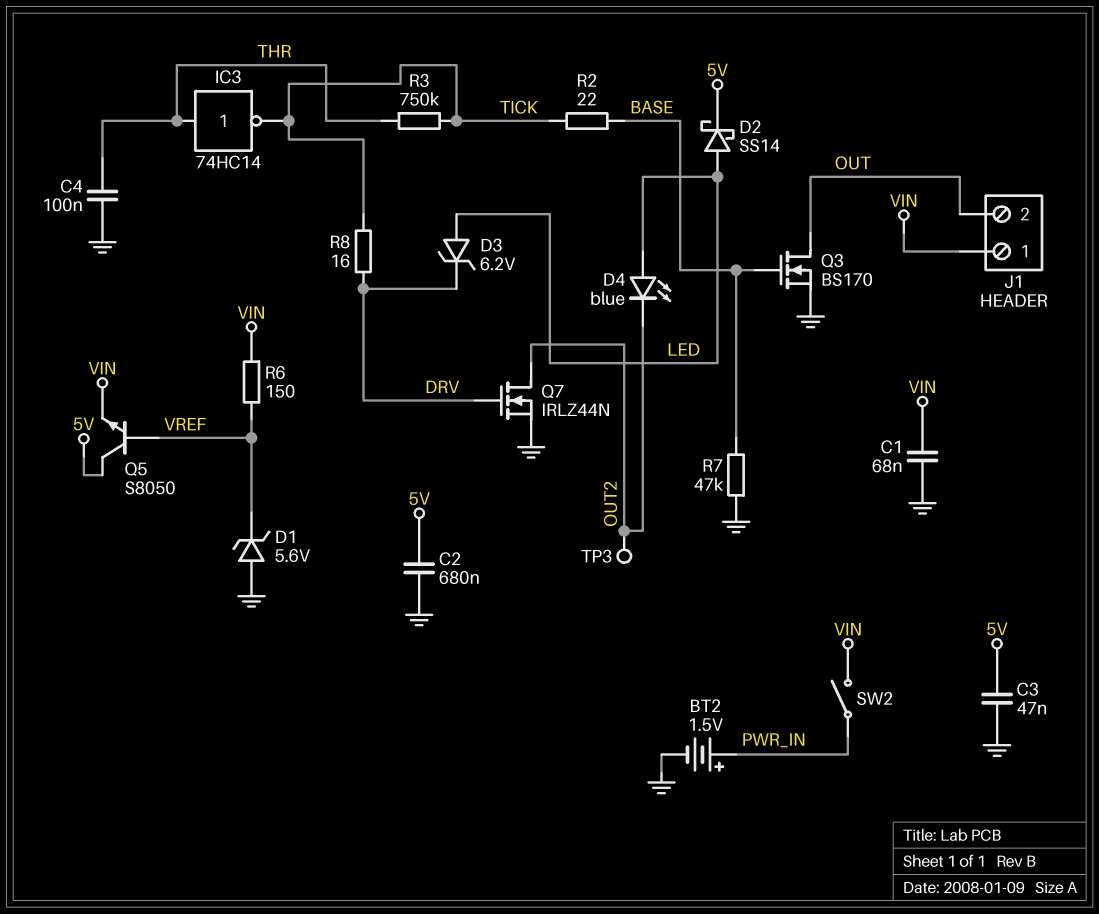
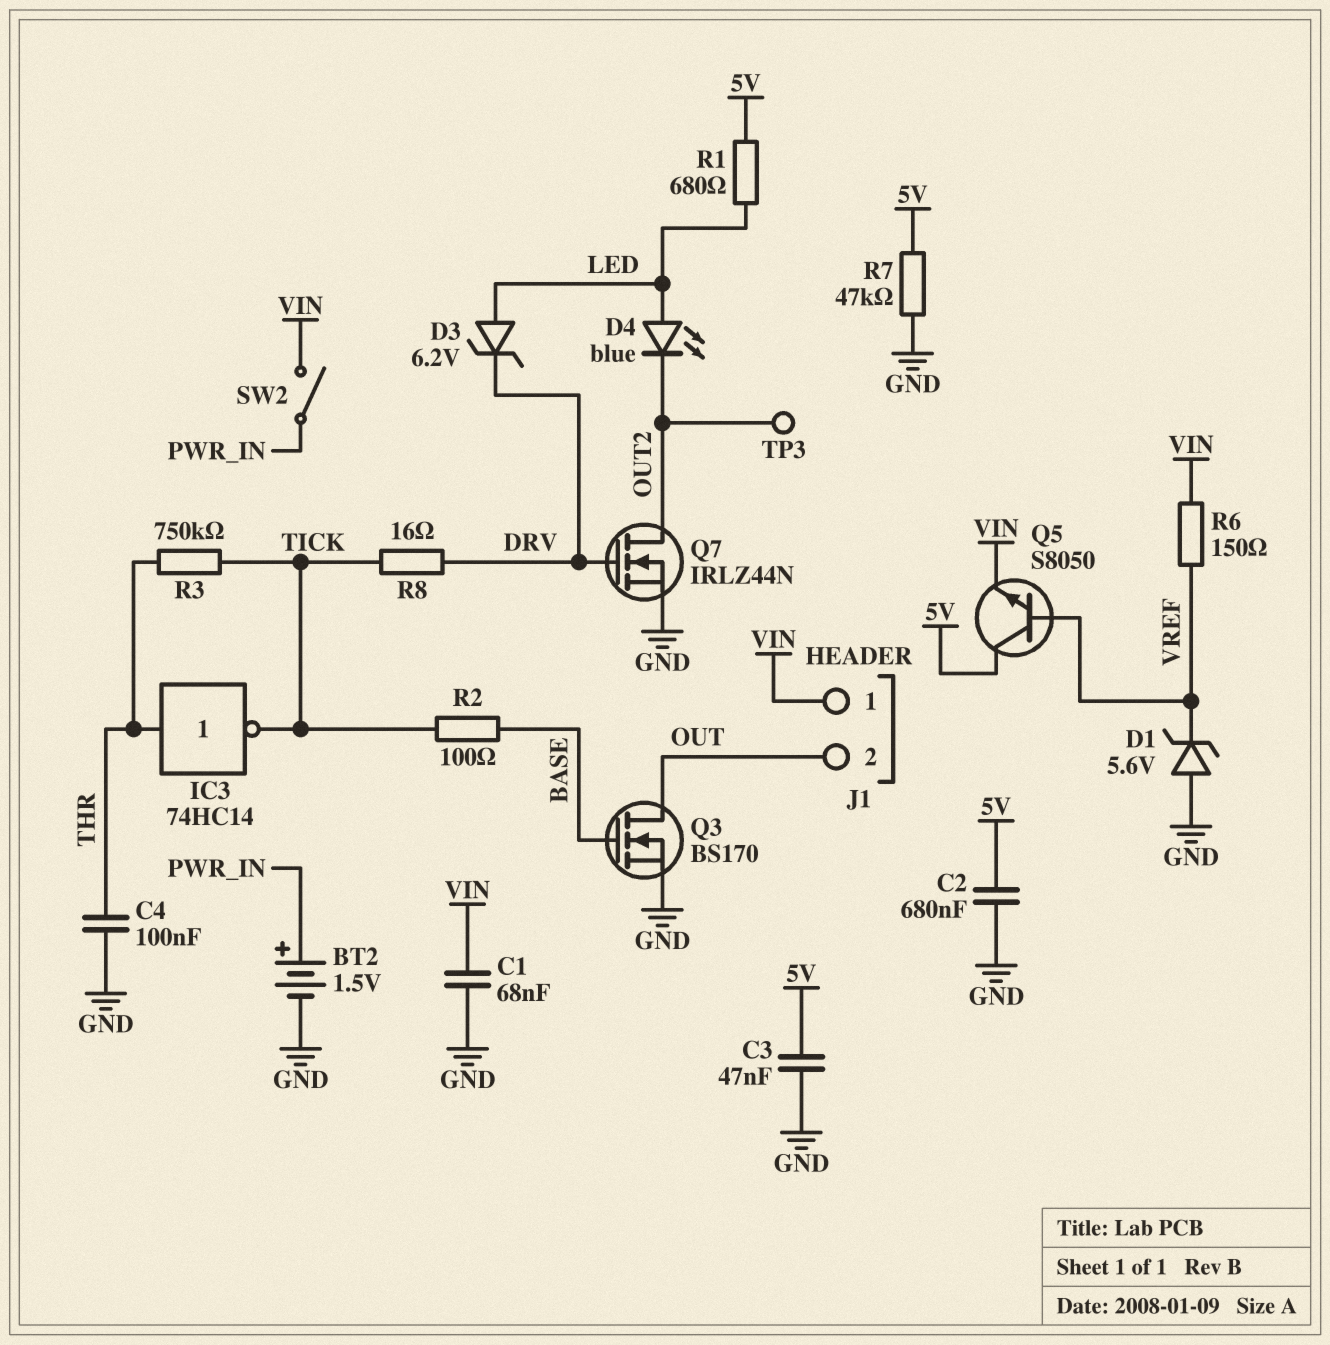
D2: schottky SS14 (A LED, K 5V) -> none
R1: none -> 680 (5V, LED)
R2: 22 (BASE, TICK) -> 100 (BASE, TICK)
R7: 47k (BASE, GND) -> 47k (5V, GND)

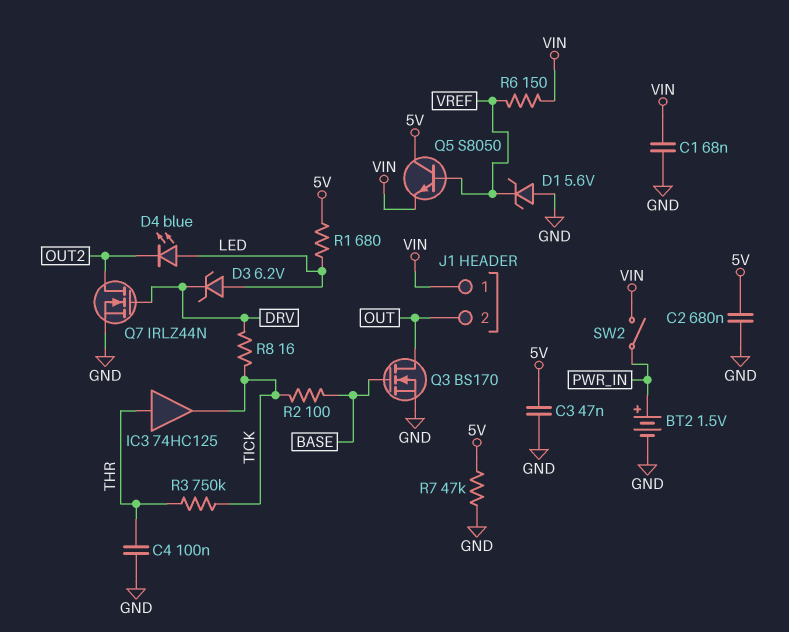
IC3: NOT 74HC14 (in THR, out TICK) -> buffer 74HC125 (in THR, out TICK)
TP3: test point (OUT2) -> none

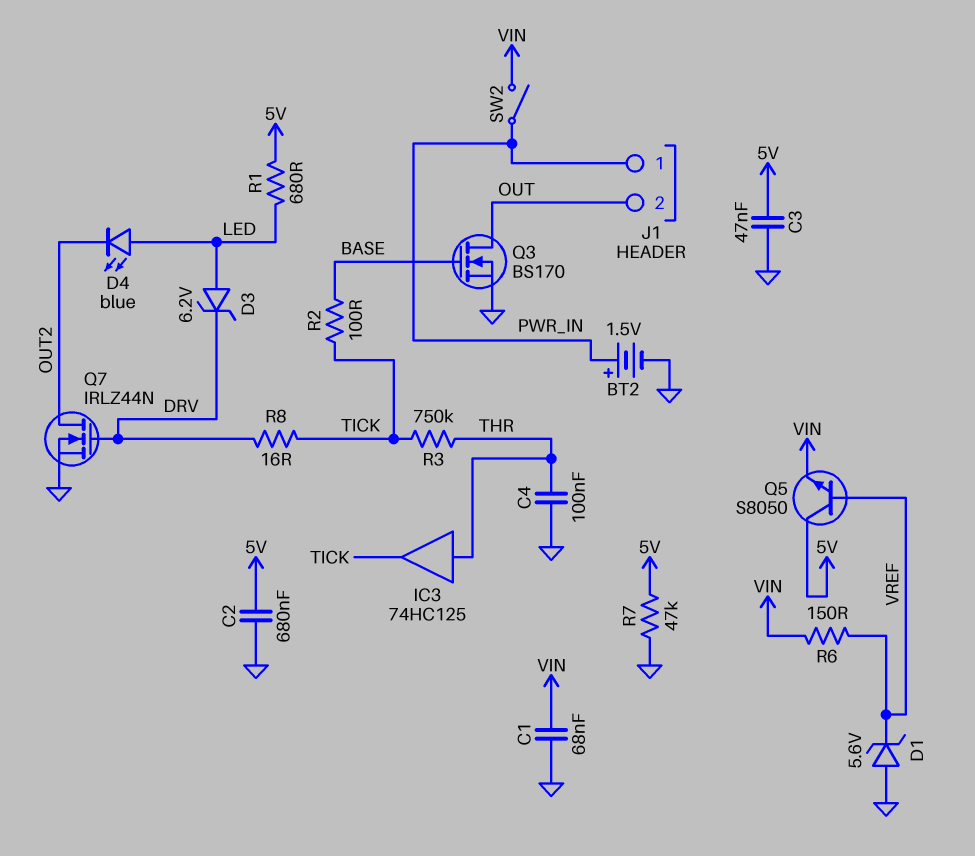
J1 pin 1: VIN -> PWR_IN

